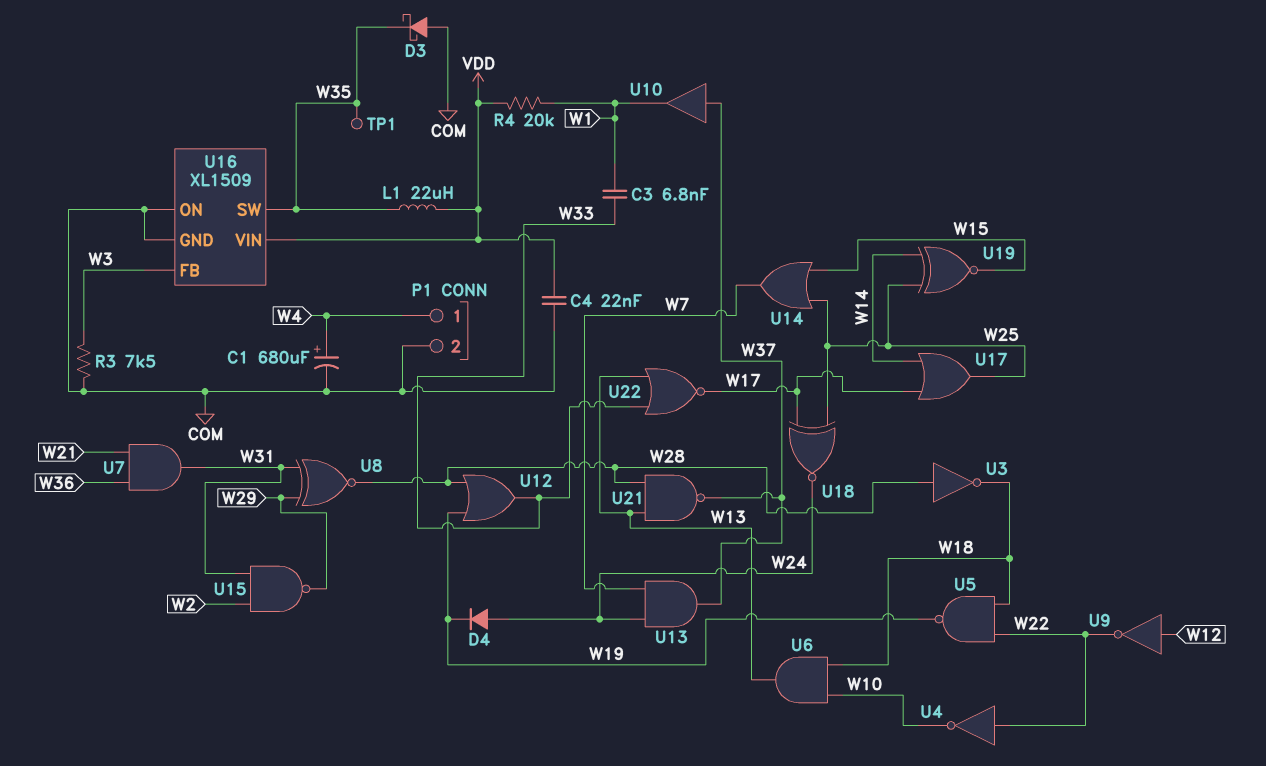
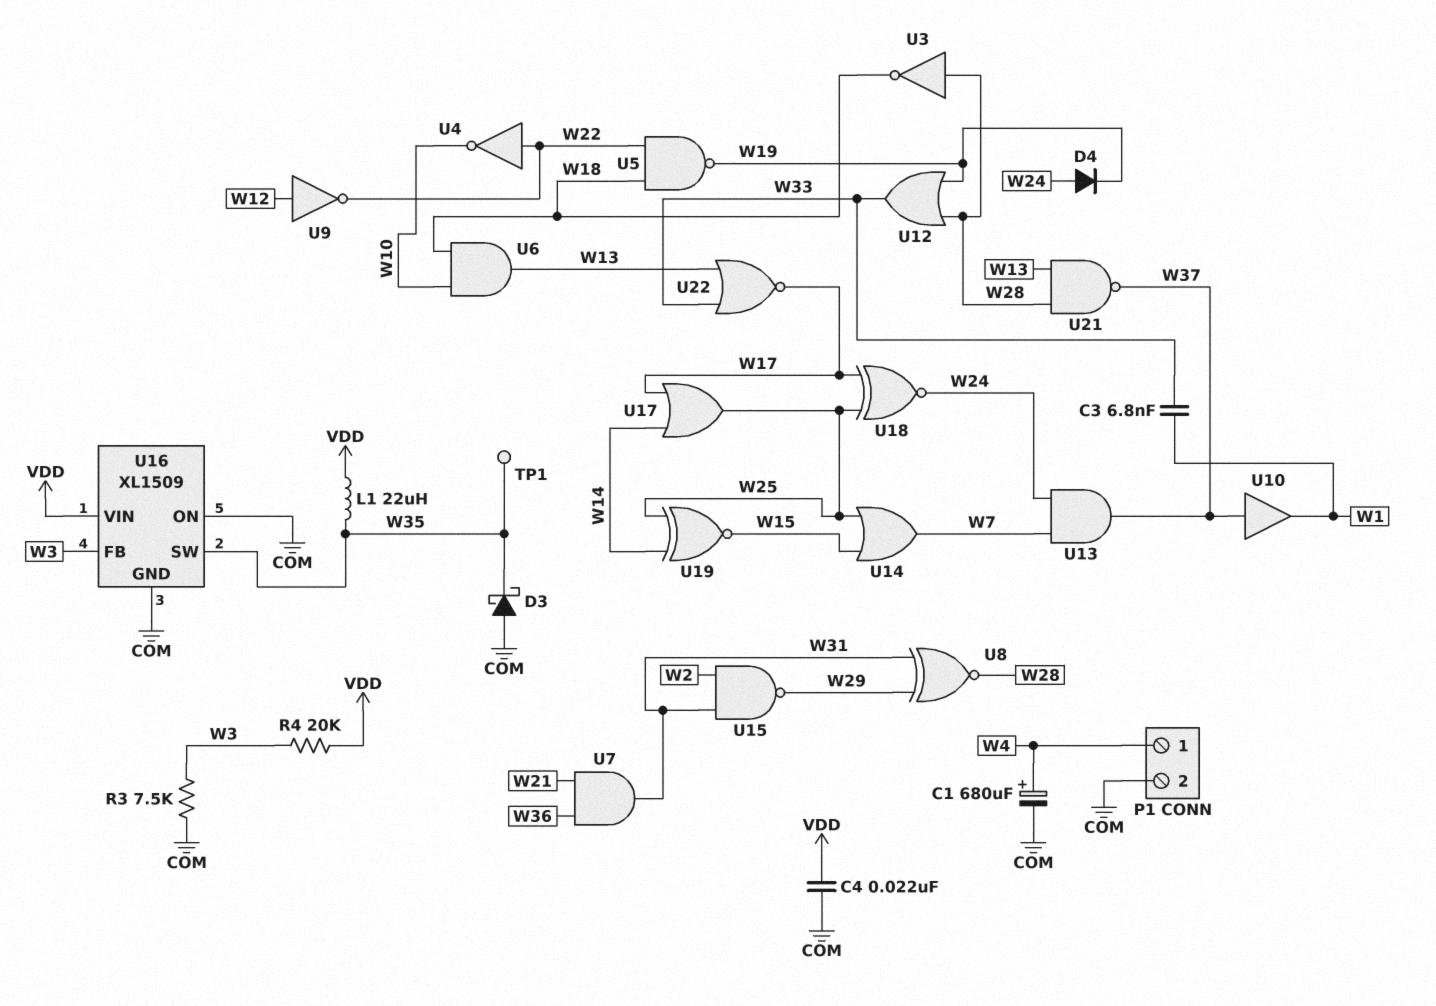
R4: 20k (VDD, W1) -> 20k (VDD, W3)

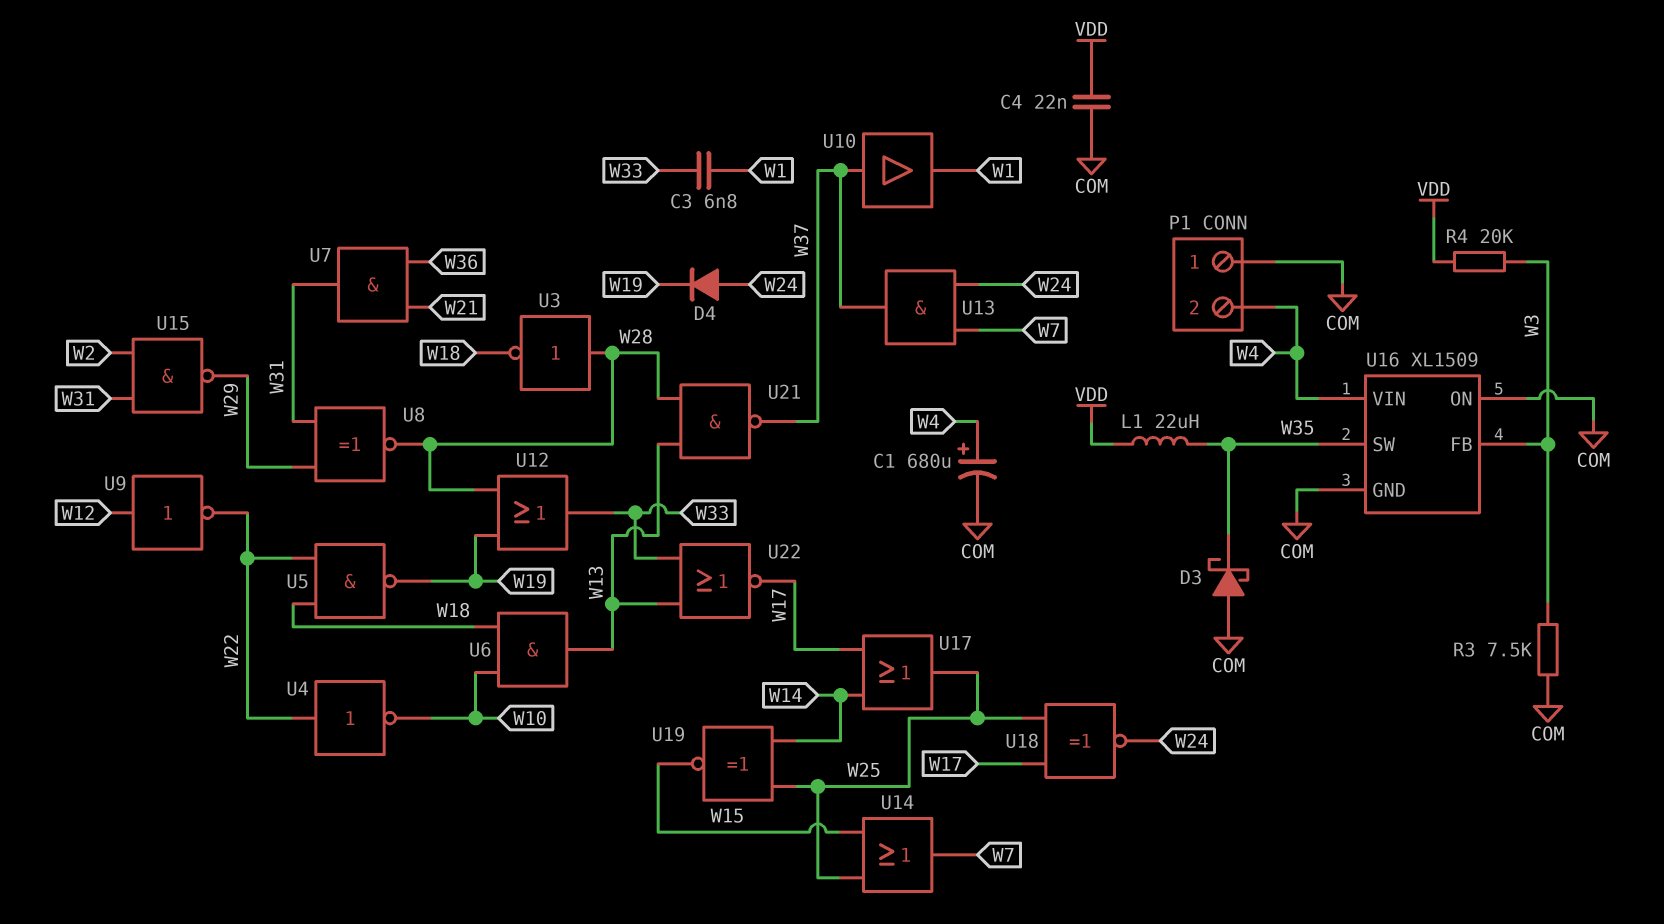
P1 pin 1: W4 -> COM
P1 pin 2: COM -> W4
TP1: test point (W35) -> none
U16 pin VIN: VDD -> W4

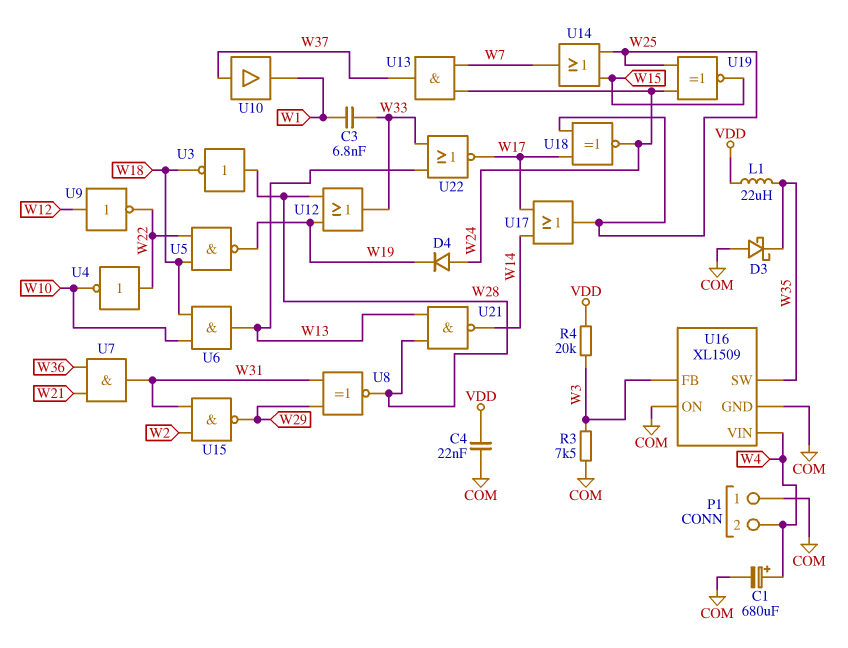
U19: XNOR (in W14, in W25, out W15) -> XNOR (in W24, in W25, out W15)
U21: NAND (in W13, in W28, out W37) -> NAND (in W13, in W28, out W14)

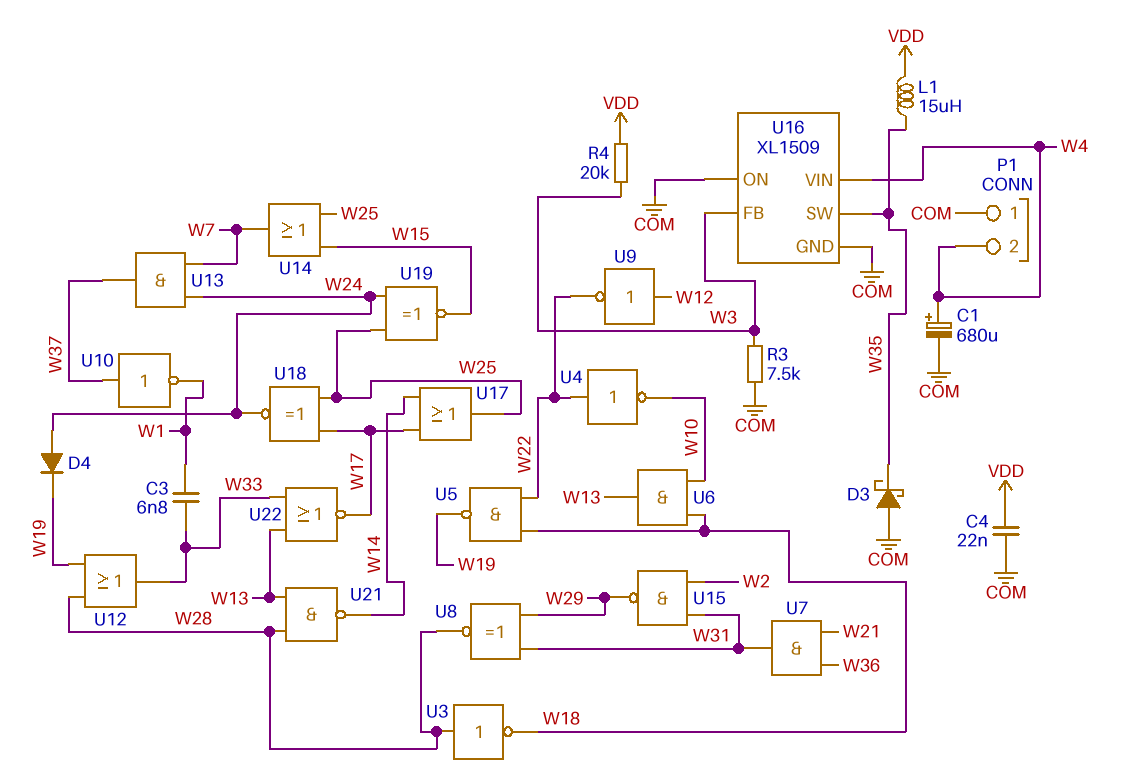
L1: 22uH (VDD, W35) -> 15uH (VDD, W35)
U10: buffer (in W37, out W1) -> NOT (in W37, out W1)

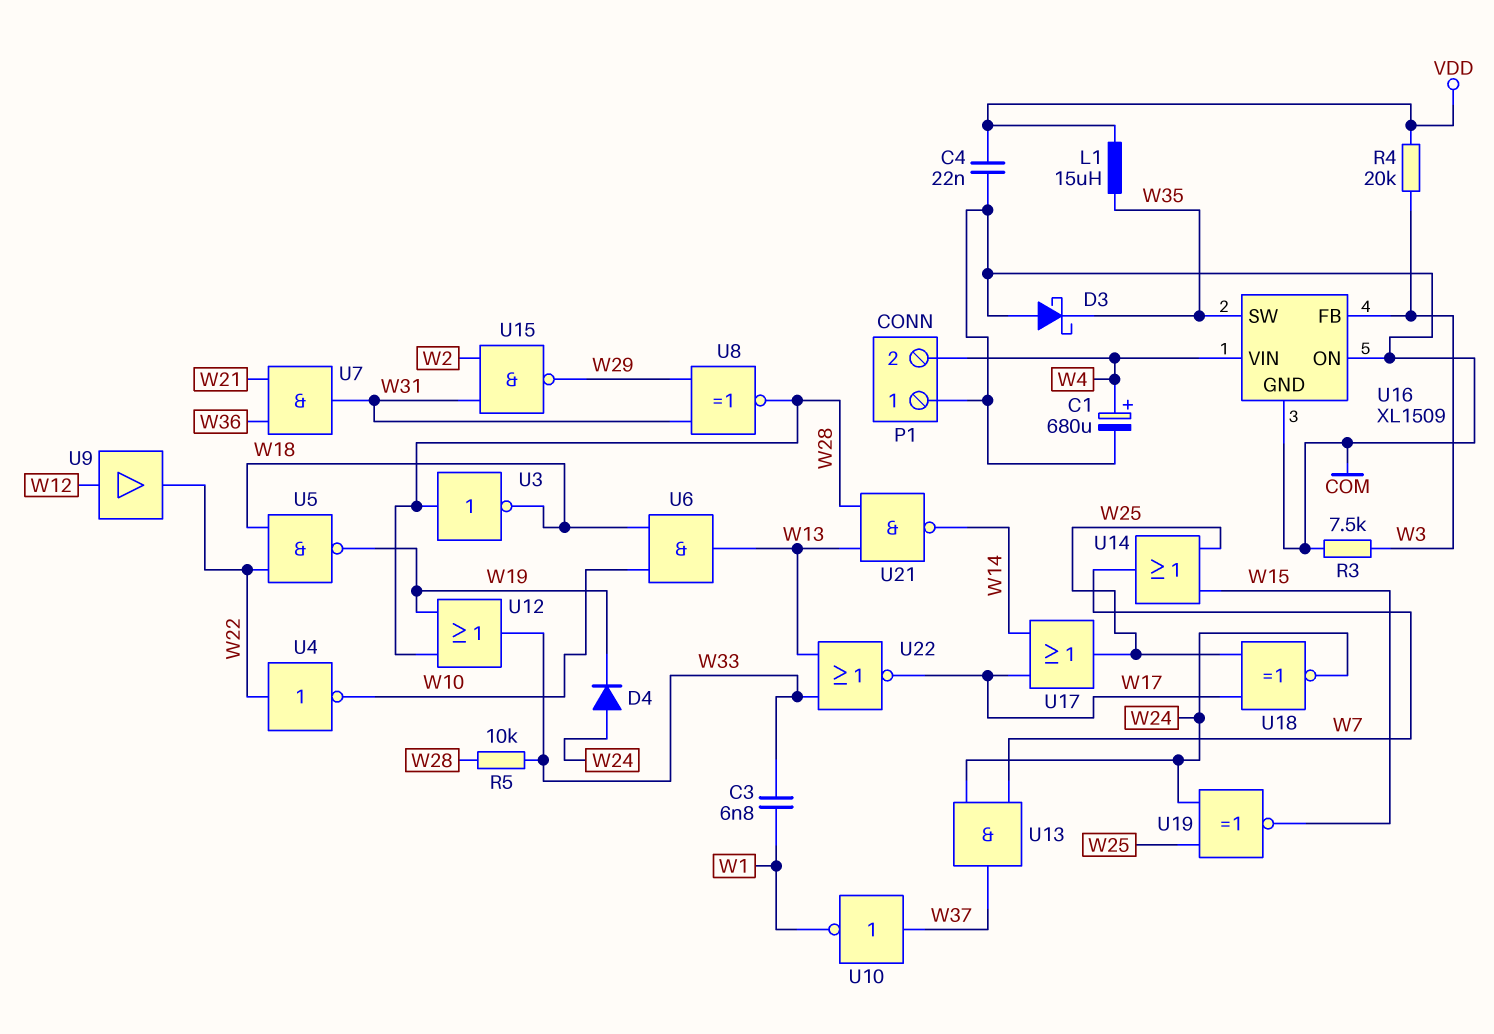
R5: none -> 10k (W28, W33)
U9: NOT (in W12, out W22) -> buffer (in W12, out W22)

